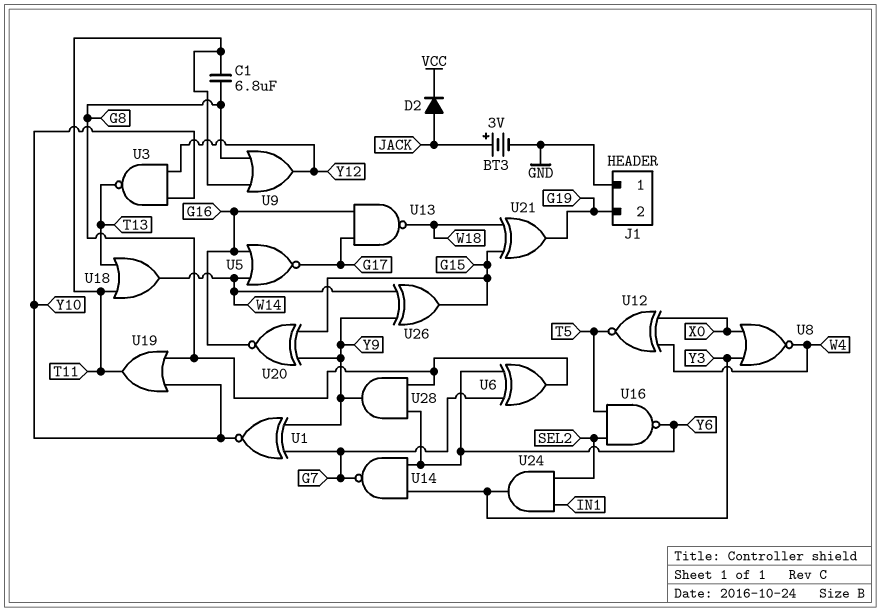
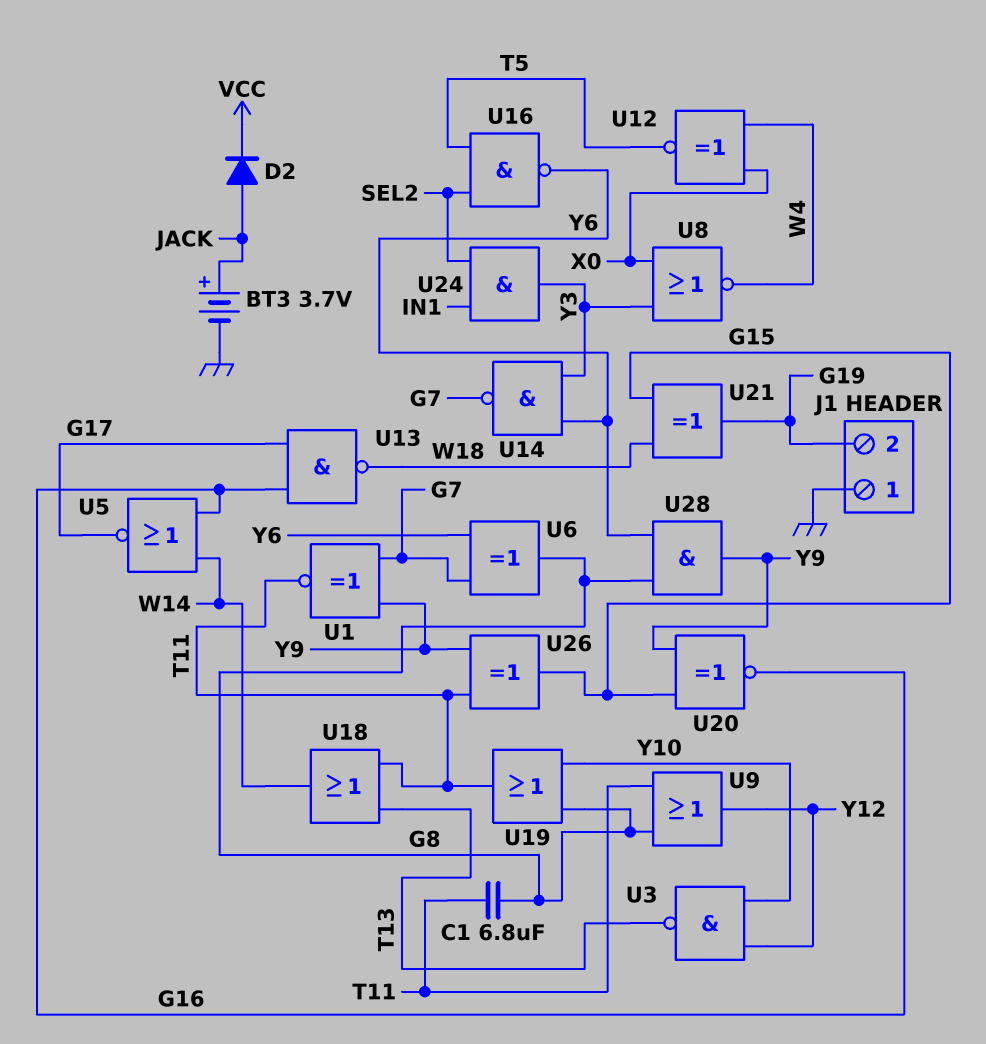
BT3: 3V (plus JACK, minus GND) -> 3.7V (plus JACK, minus GND)
U1: XNOR (in G7, in Y9, out Y10) -> XNOR (in G7, in Y9, out T11)
U26: XOR (in W14, in Y9, out G15) -> XOR (in T11, in Y9, out G15)

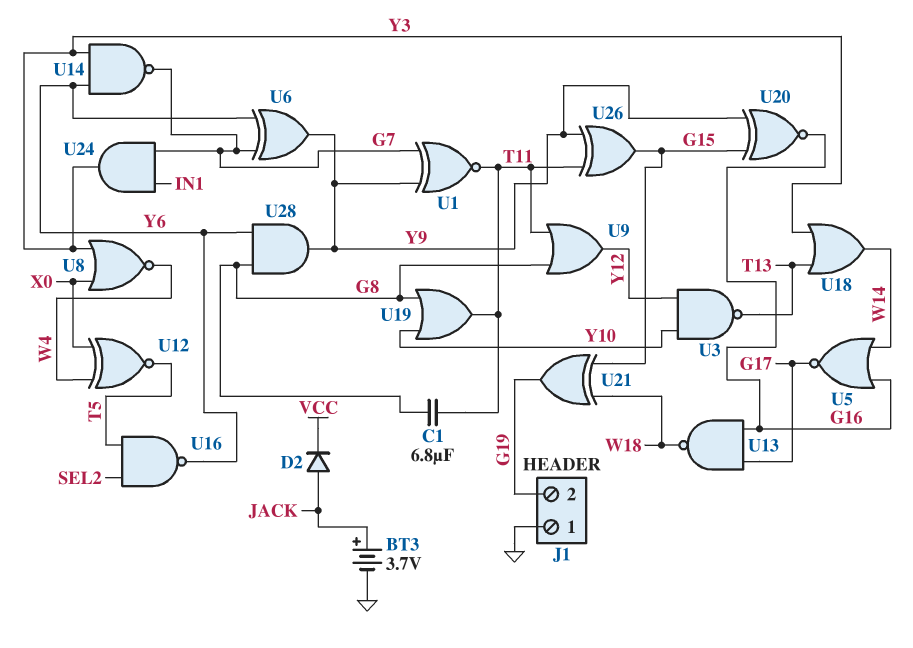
U6: XOR (in G7, in Y6, out G8) -> XOR (in G7, in Y6, out Y9)
U18: OR (in T11, in T13, out W14) -> OR (in T13, in Y3, out W14)
U24: AND (in IN1, in SEL2, out Y3) -> AND (in G7, in IN1, out Y3)

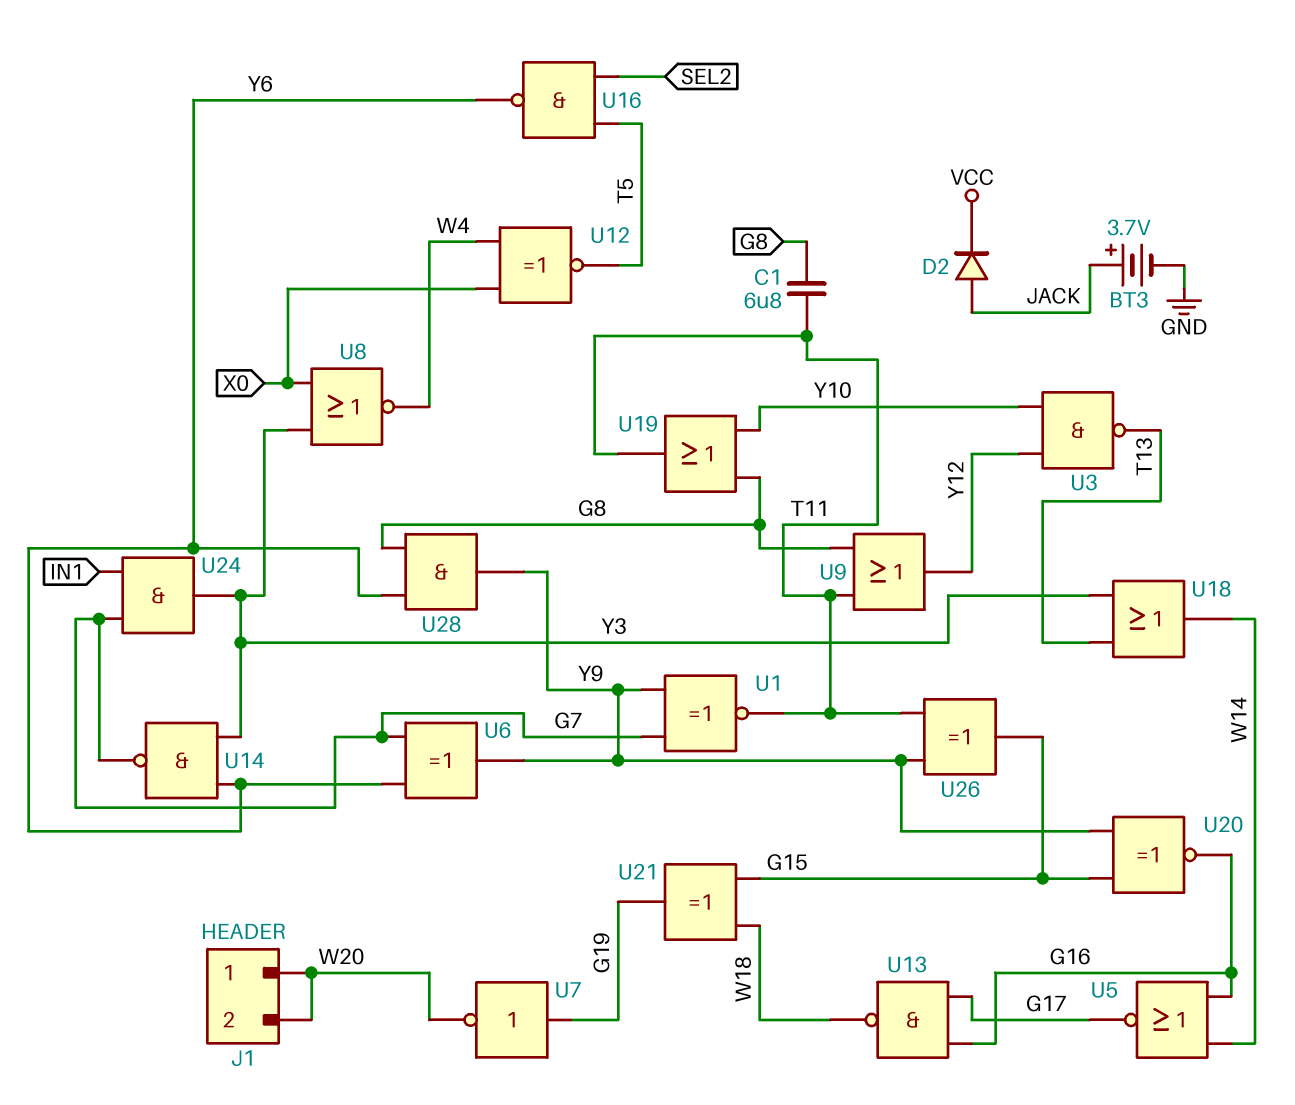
J1 pin 1: GND -> W20
J1 pin 2: G19 -> W20
U7: none -> NOT (in G19, out W20)

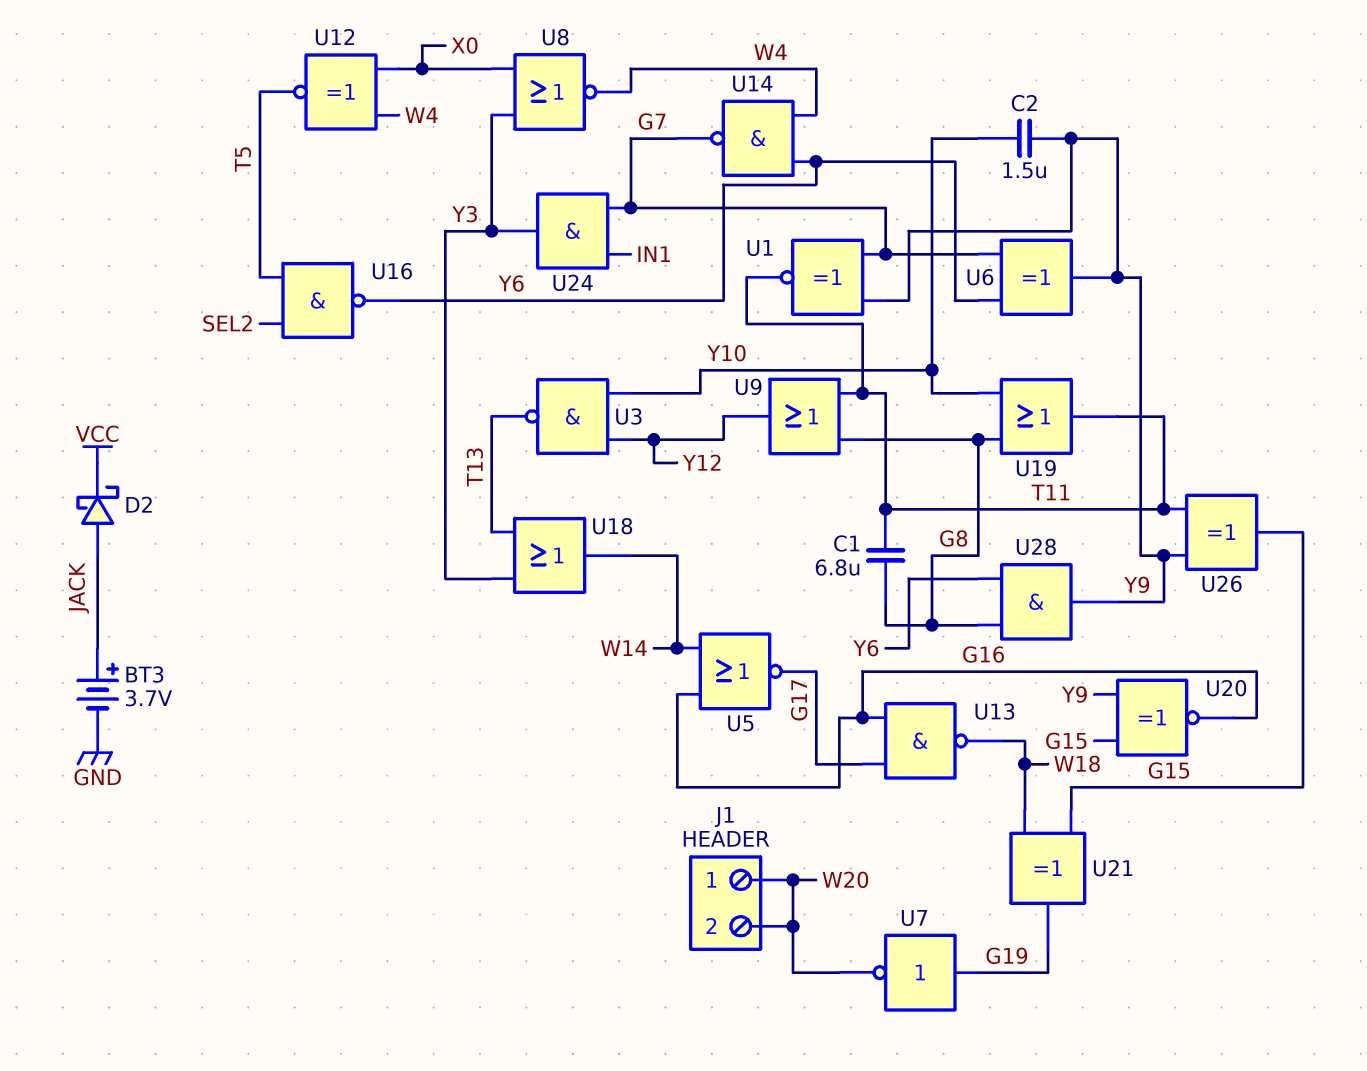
C2: none -> 1.5uF (Y9, Y10)
D2: diode (A JACK, K VCC) -> schottky (A JACK, K VCC)
U14: NAND (in Y3, in Y6, out G7) -> NAND (in W4, in Y6, out G7)

